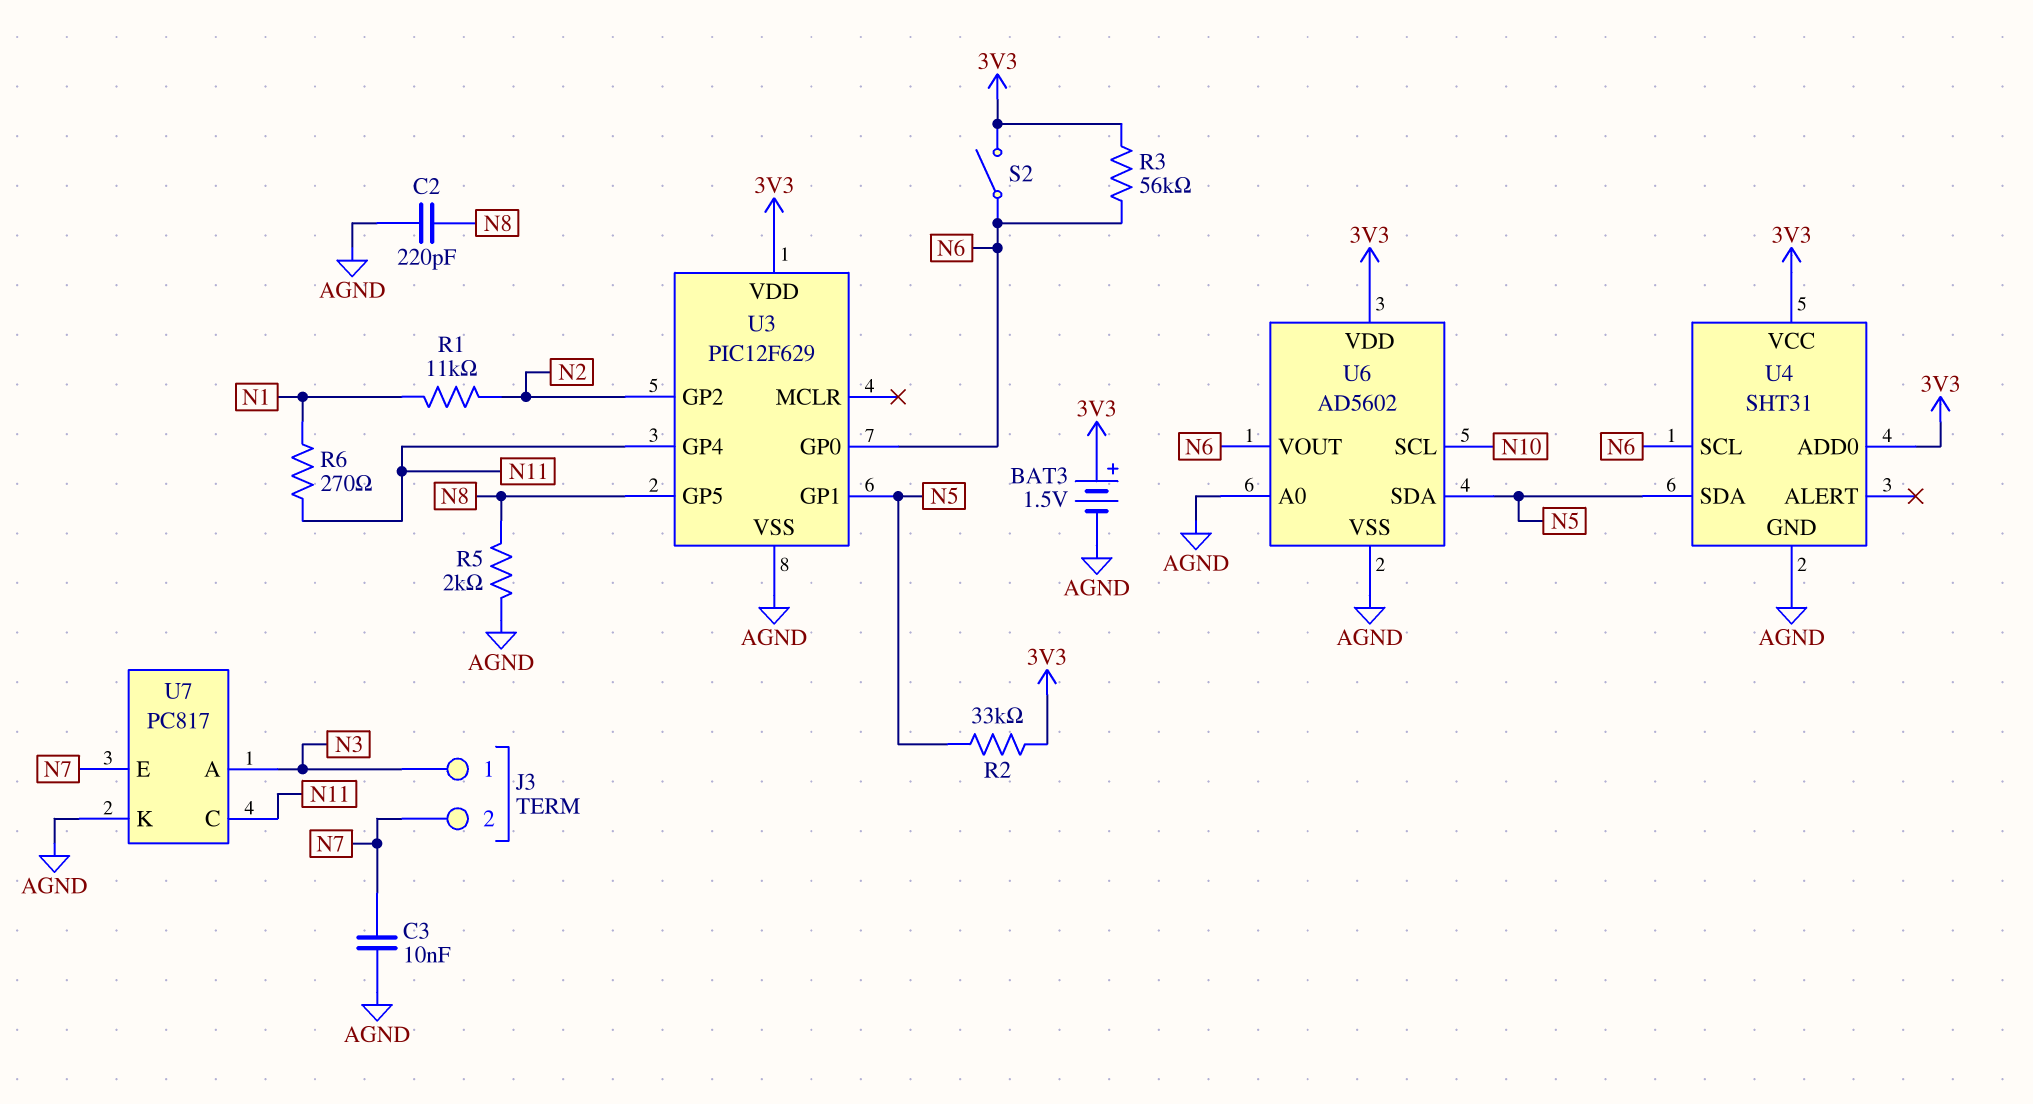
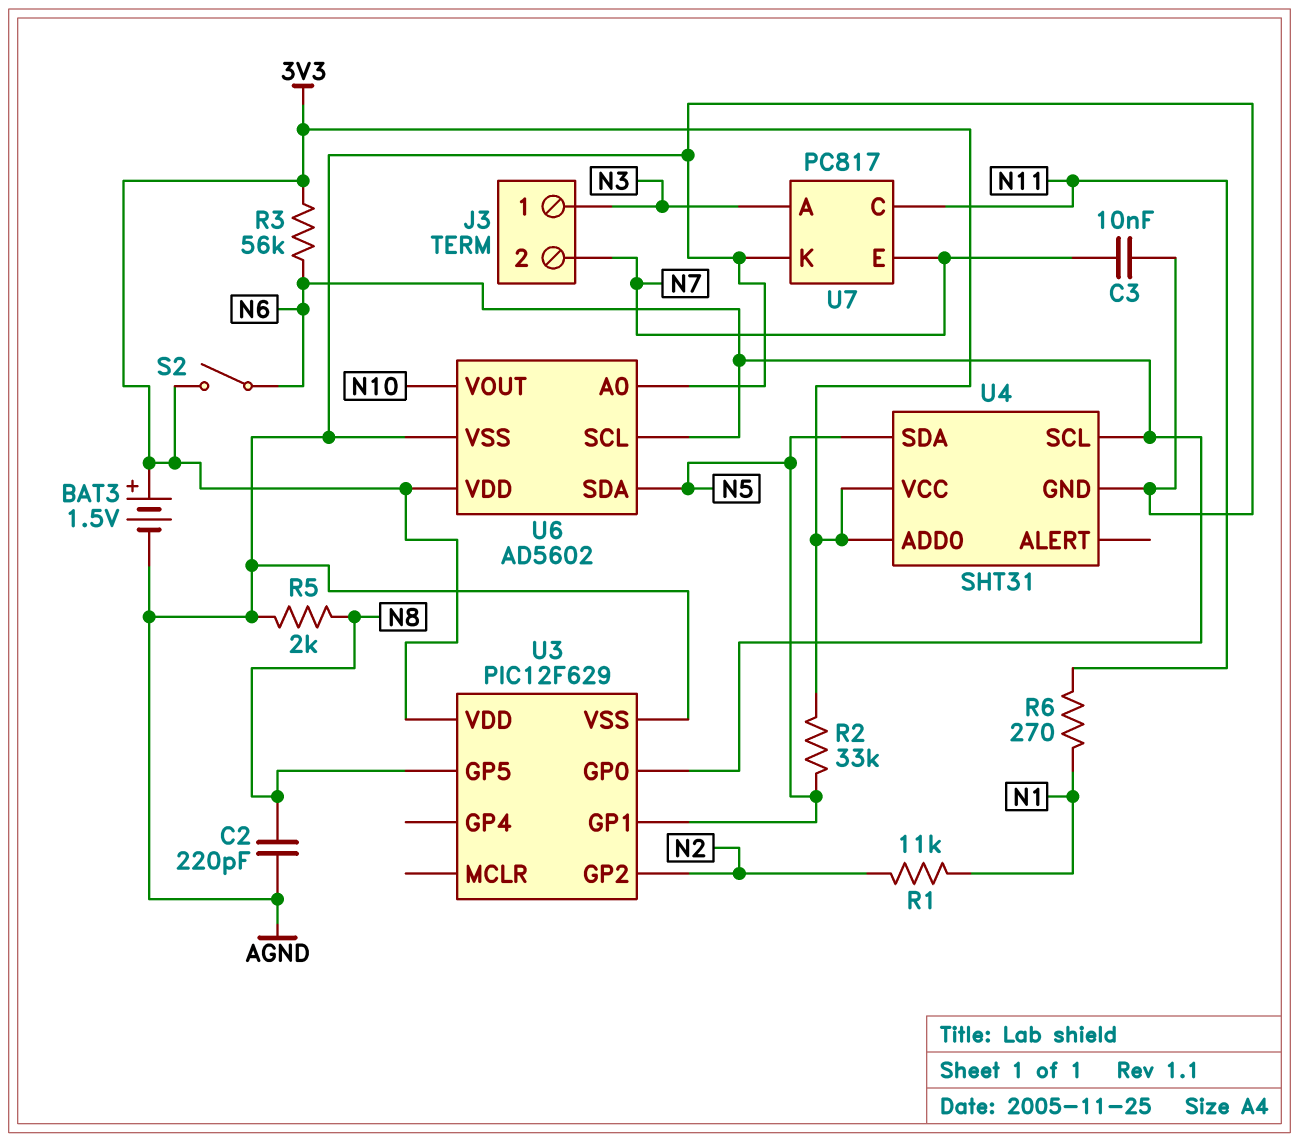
U3 pin GP4: N11 -> none
U6 pin SCL: N10 -> N6
U6 pin VOUT: N6 -> N10

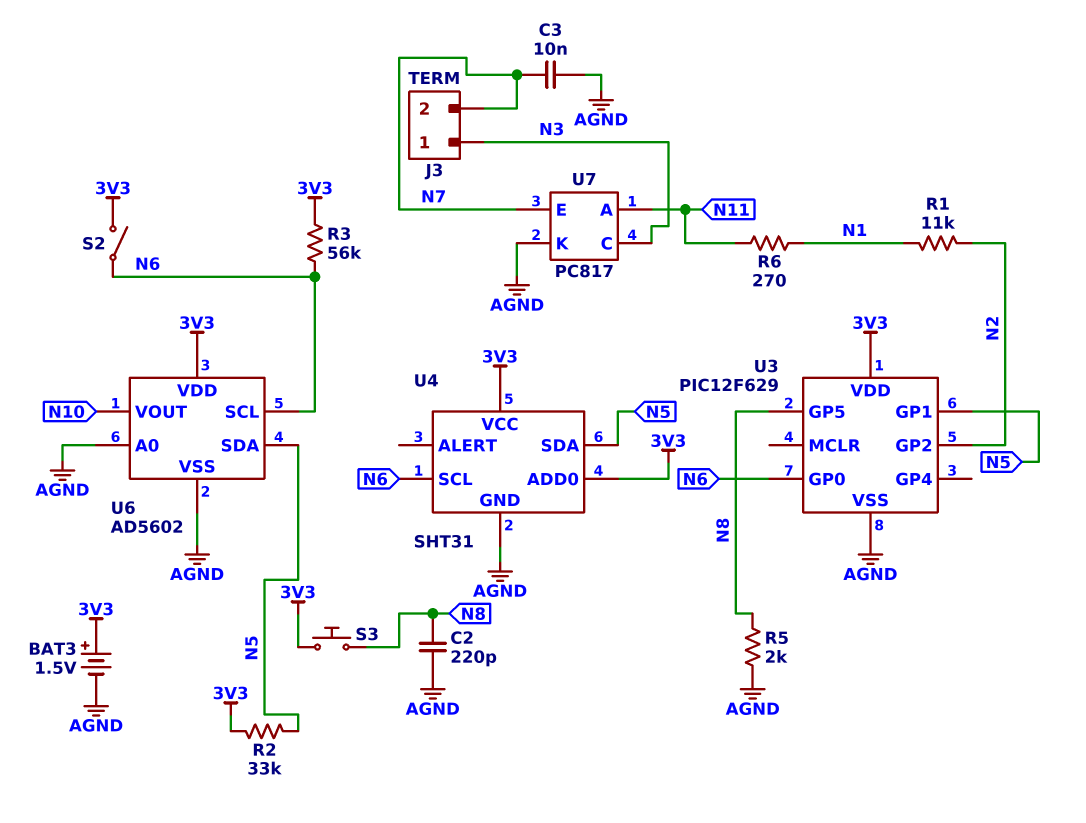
S3: none -> button (3V3, N8)
U7 pin A: N3 -> N11
U7 pin C: N11 -> N3

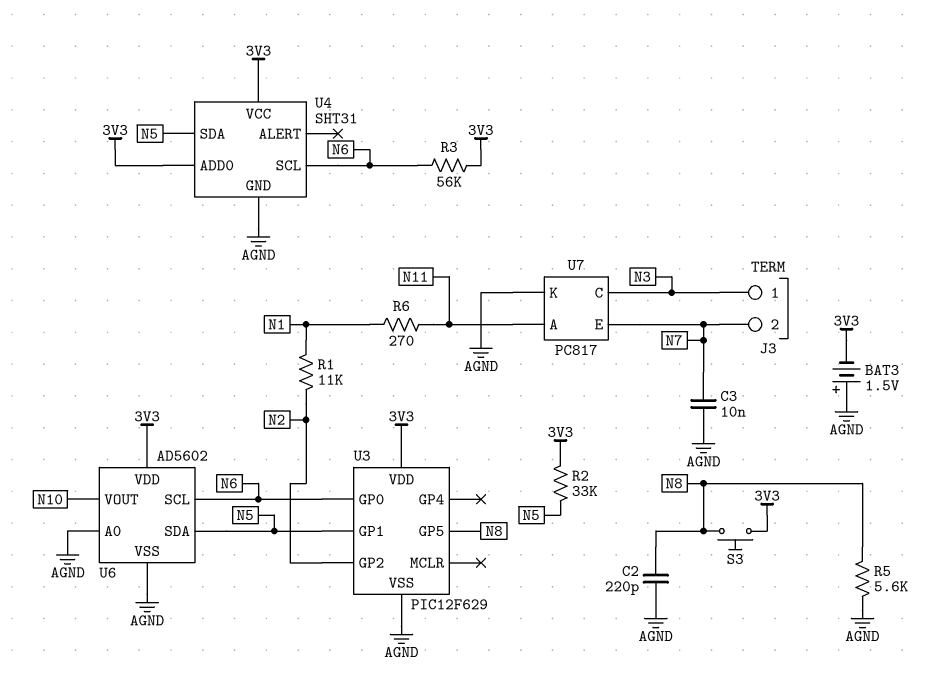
BAT3: 1.5V (plus 3V3, minus AGND) -> 1.5V (plus AGND, minus 3V3)
R5: 2k (AGND, N8) -> 5.6k (AGND, N8)
S2: switch (3V3, N6) -> none

